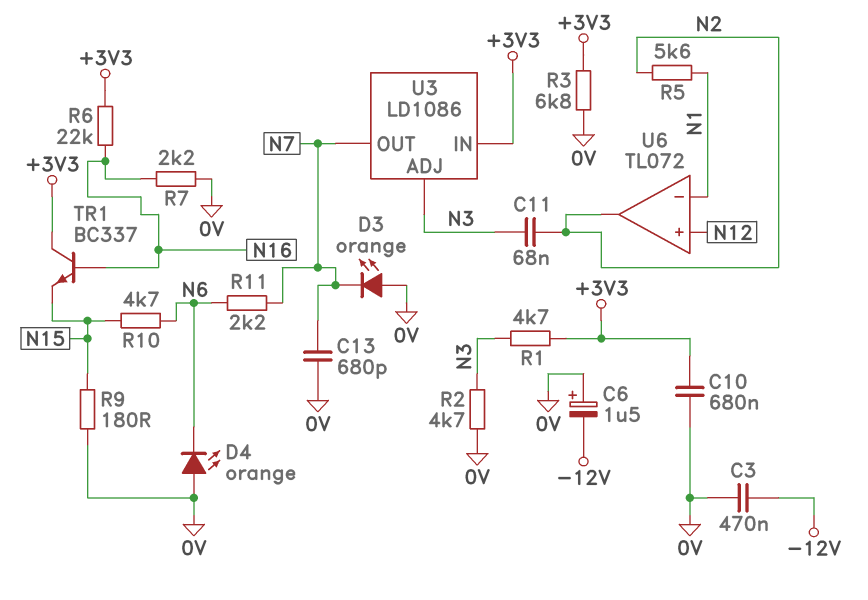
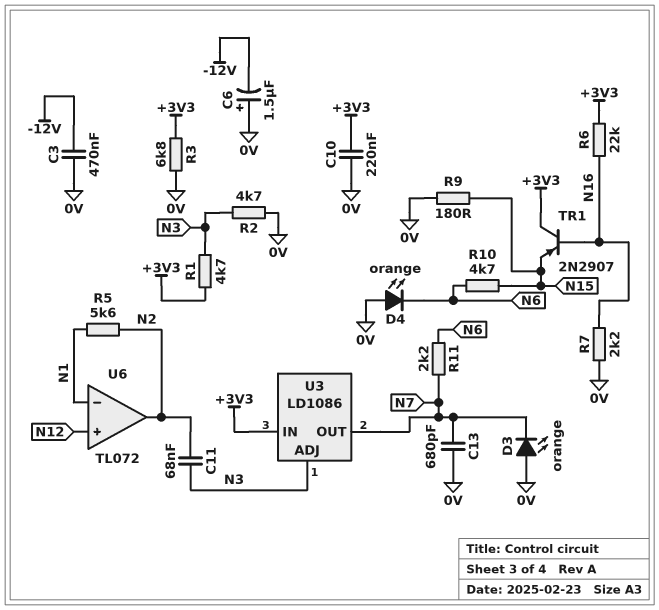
C10: 680nF (+3V3, 0V) -> 220nF (+3V3, 0V)
TR1: NPN BC337 (B N16, C +3V3, E N15) -> PNP 2N2907 (B N16, C +3V3, E N15)

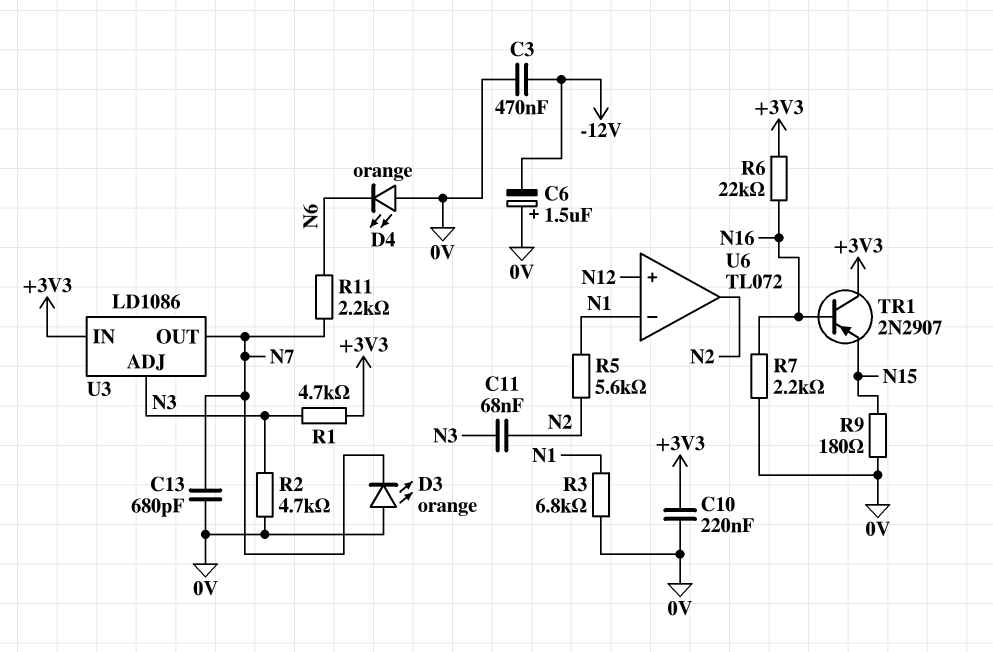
R3: 6.8k (+3V3, 0V) -> 6.8k (0V, N1)
R10: 4.7k (N6, N15) -> none

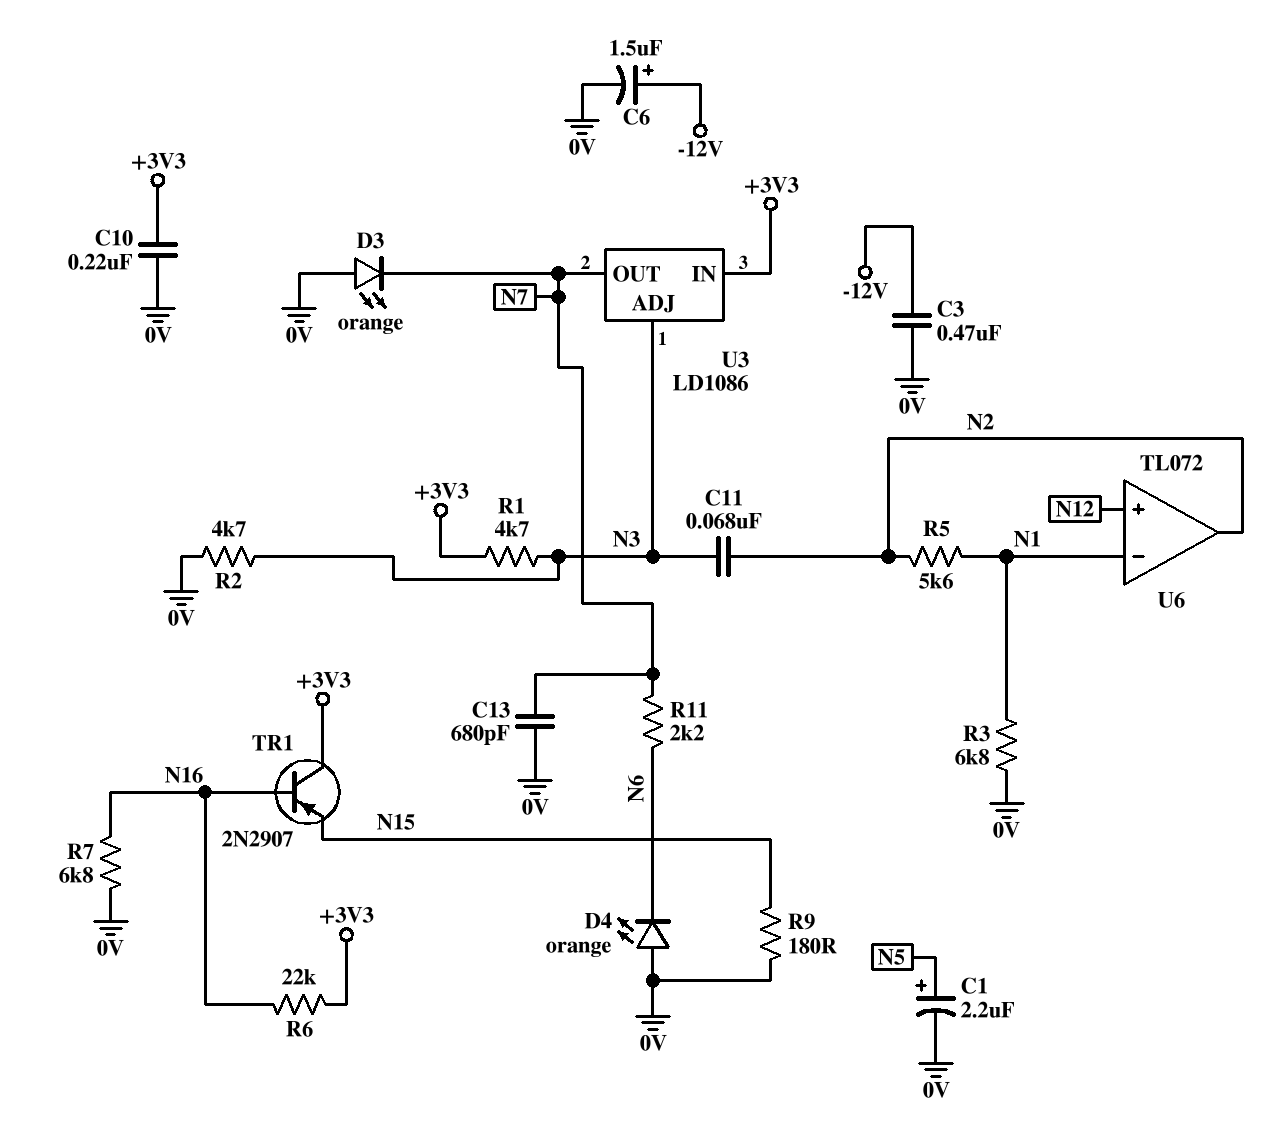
C1: none -> 2.2uF (plus N5, minus 0V)
C6: 1.5uF (plus 0V, minus -12V) -> 1.5uF (plus -12V, minus 0V)
R7: 2.2k (0V, N16) -> 6.8k (0V, N16)

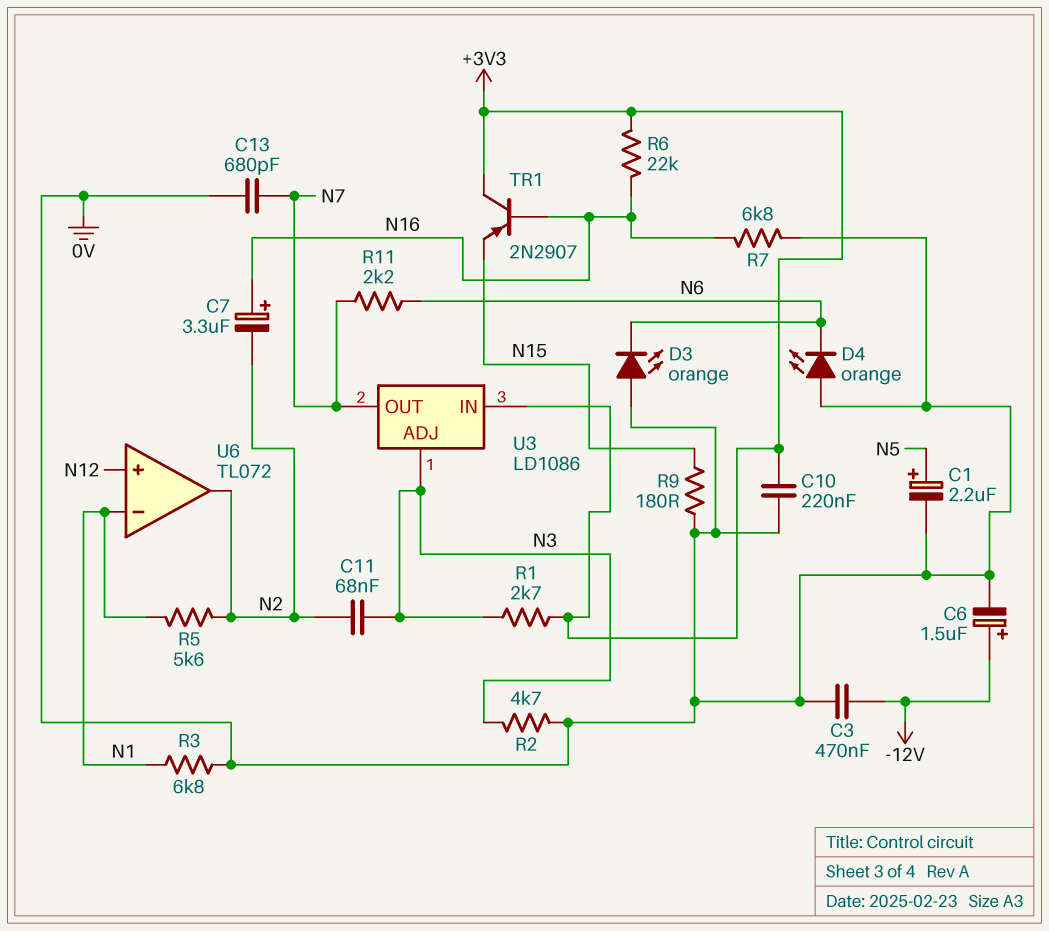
C7: none -> 3.3uF (plus N16, minus N2)
D3: LED orange (A 0V, K N7) -> LED orange (A 0V, K N6)
R1: 4.7k (+3V3, N3) -> 2.7k (+3V3, N3)

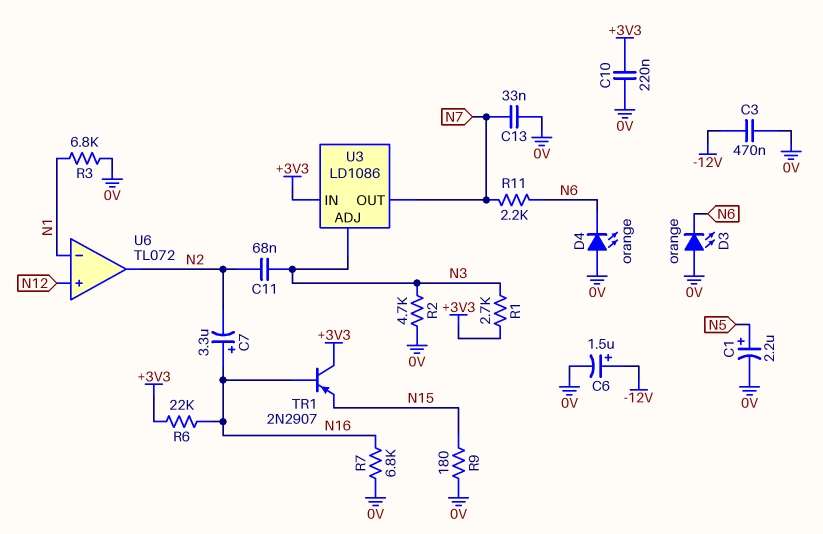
C13: 680pF (0V, N7) -> 33nF (0V, N7)
R5: 5.6k (N1, N2) -> none

